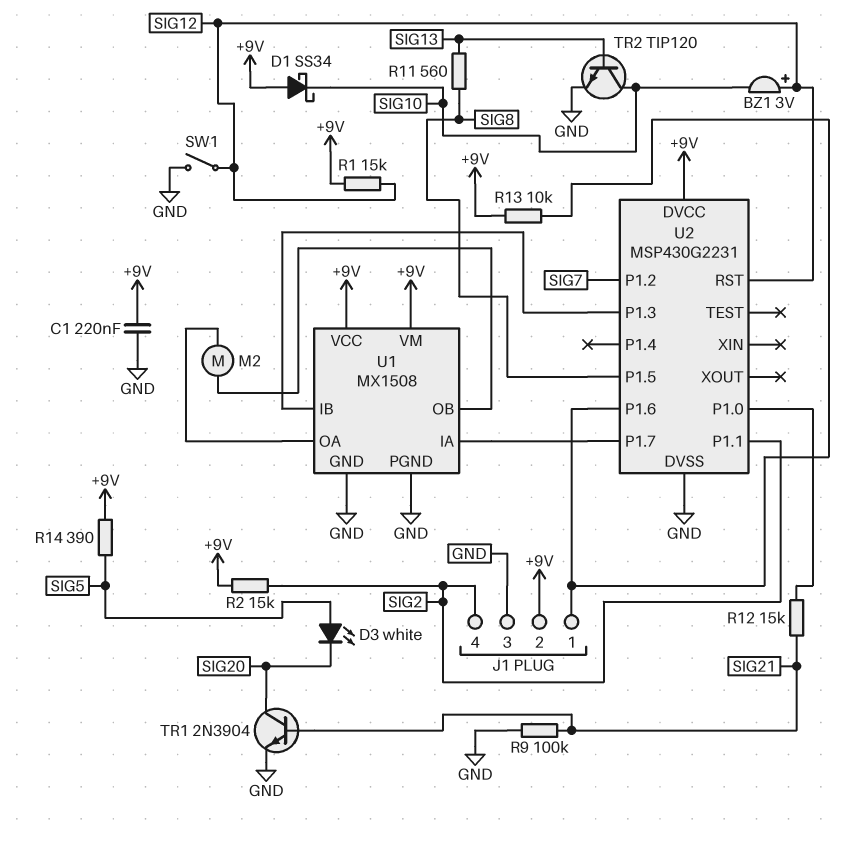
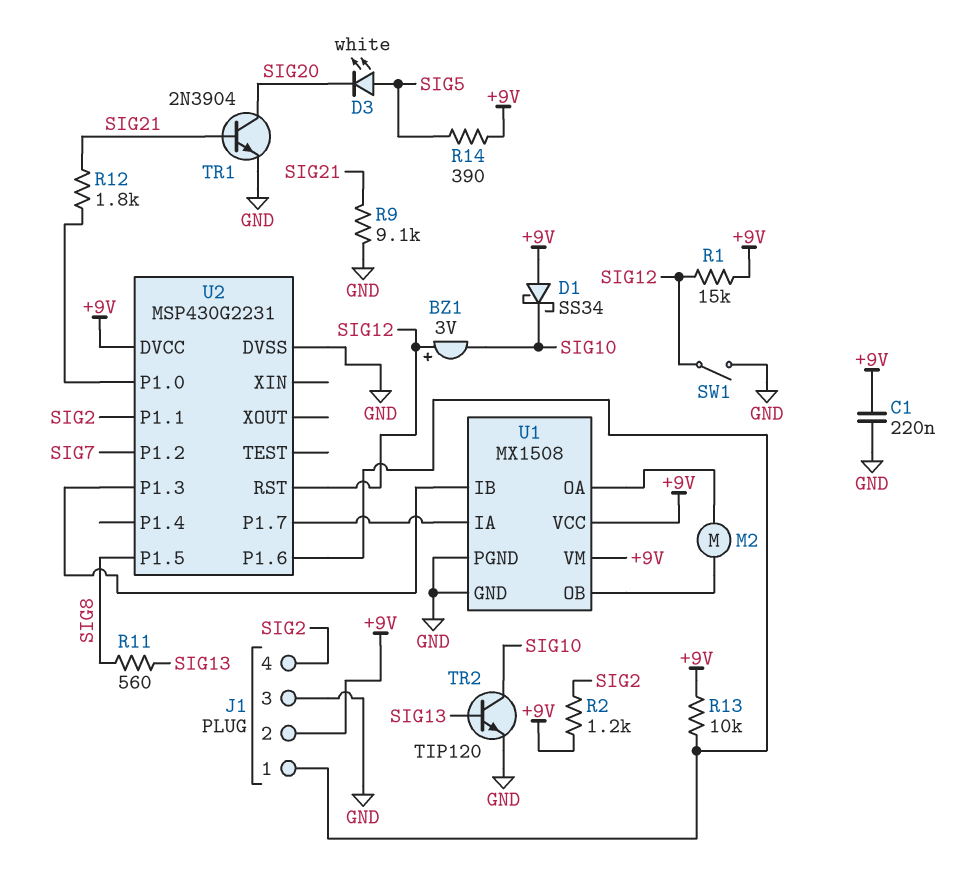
R2: 15k (+9V, SIG2) -> 1.2k (+9V, SIG2)
R9: 100k (GND, SIG21) -> 9.1k (GND, SIG21)
R12: 15k (SIG21, U2/P1.0) -> 1.8k (SIG21, U2/P1.0)

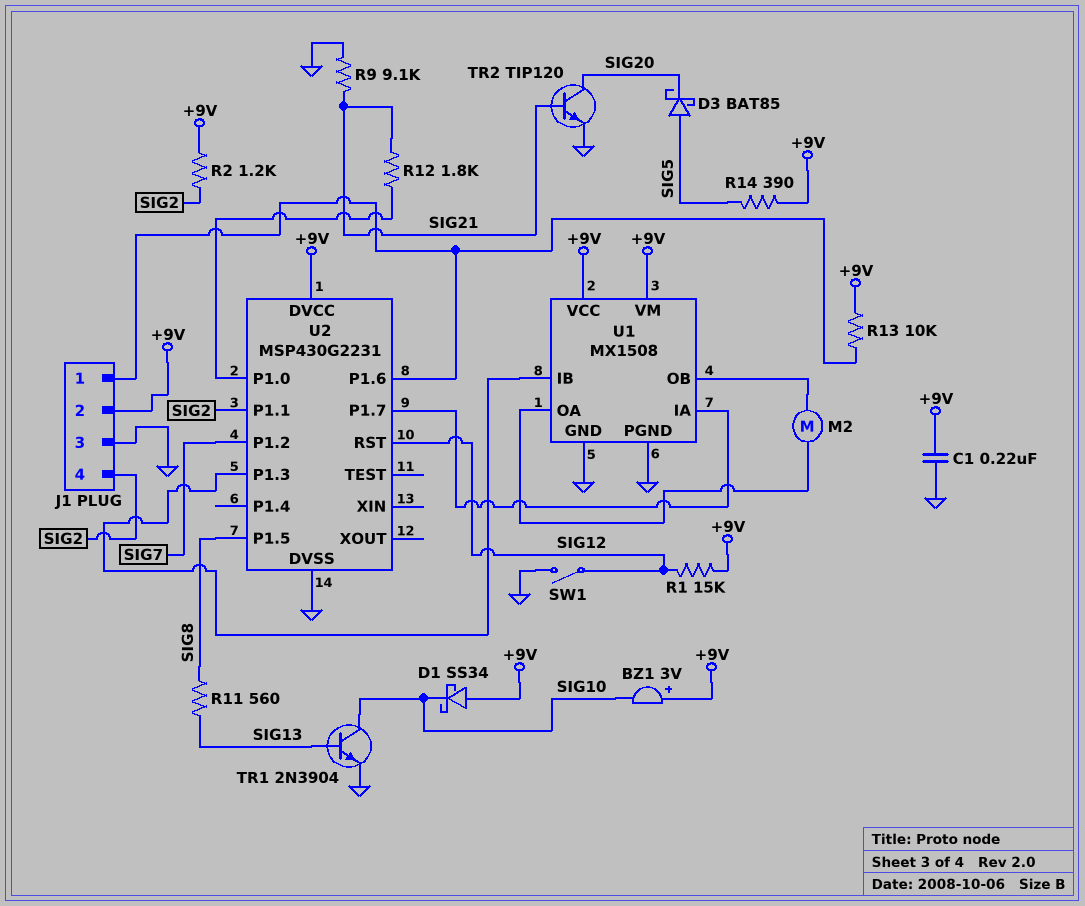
BZ1: buzzer 3V (plus SIG12, minus SIG10) -> buzzer 3V (plus +9V, minus SIG10)
D3: LED white (A SIG5, K SIG20) -> schottky BAT85 (A SIG5, K SIG20)
TR1: NPN 2N3904 (B SIG21, C SIG20, E GND) -> NPN 2N3904 (B SIG13, C SIG10, E GND)
TR2: NPN TIP120 (B SIG13, C SIG10, E GND) -> NPN TIP120 (B SIG21, C SIG20, E GND)

